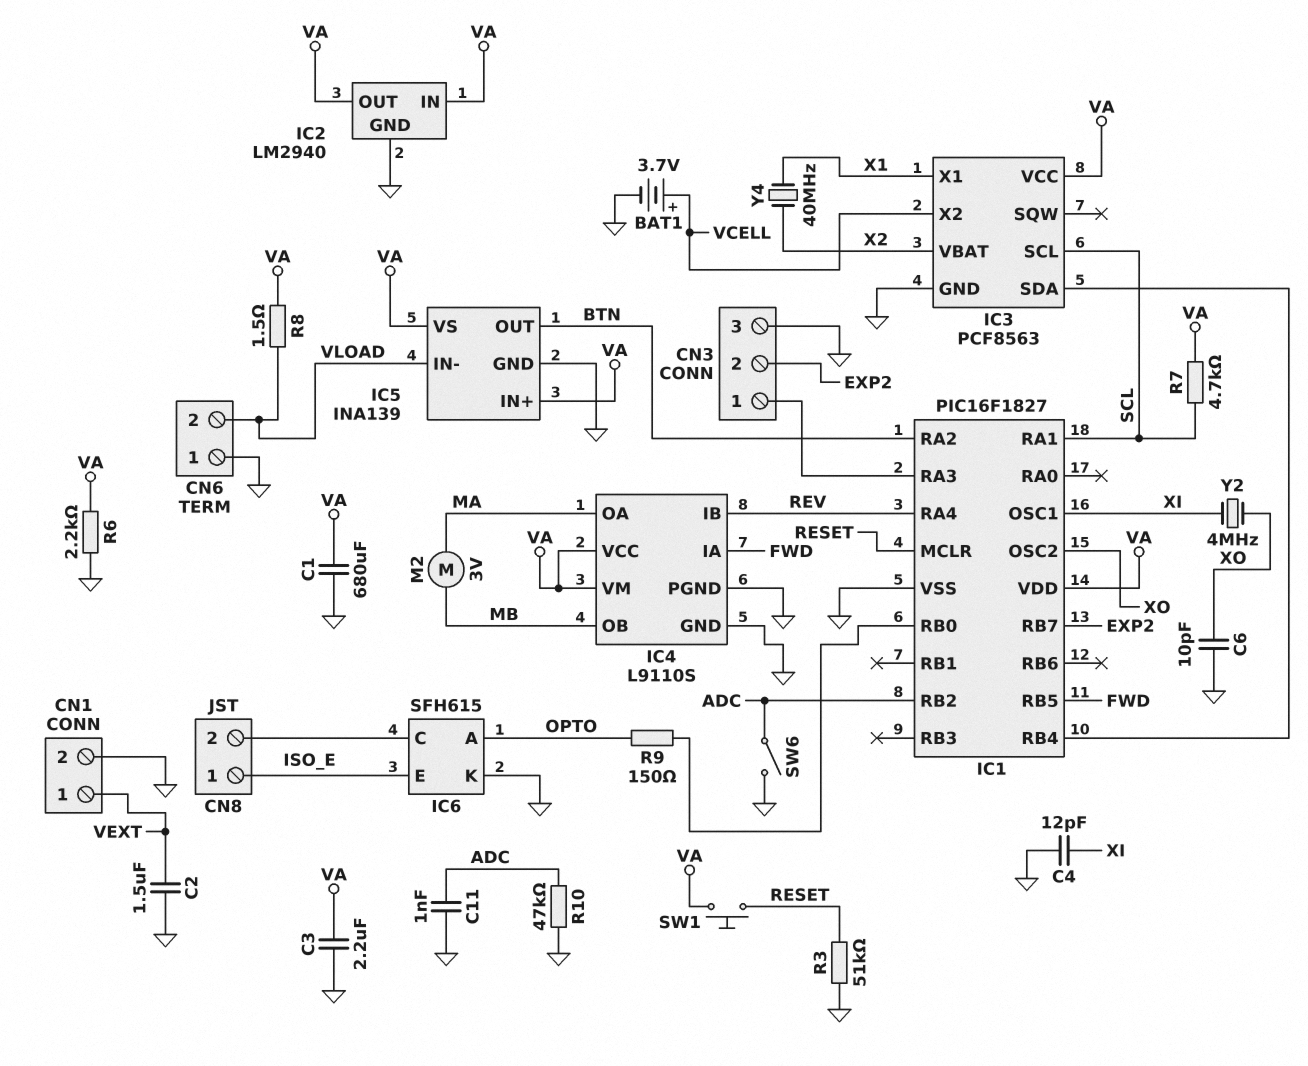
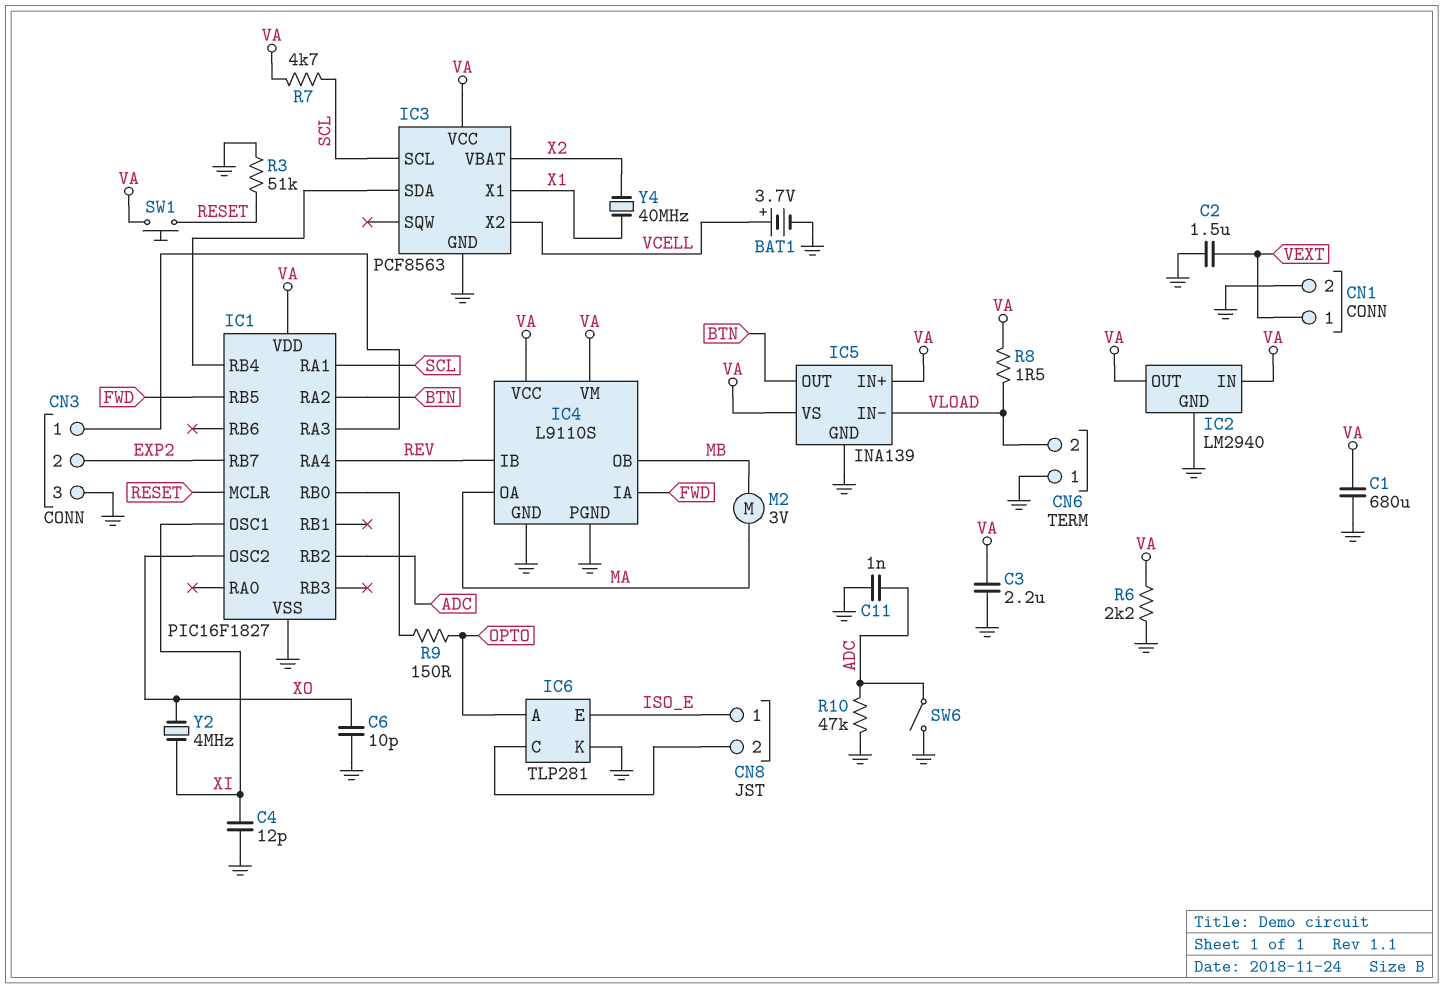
IC6: SFH615 -> TLP281

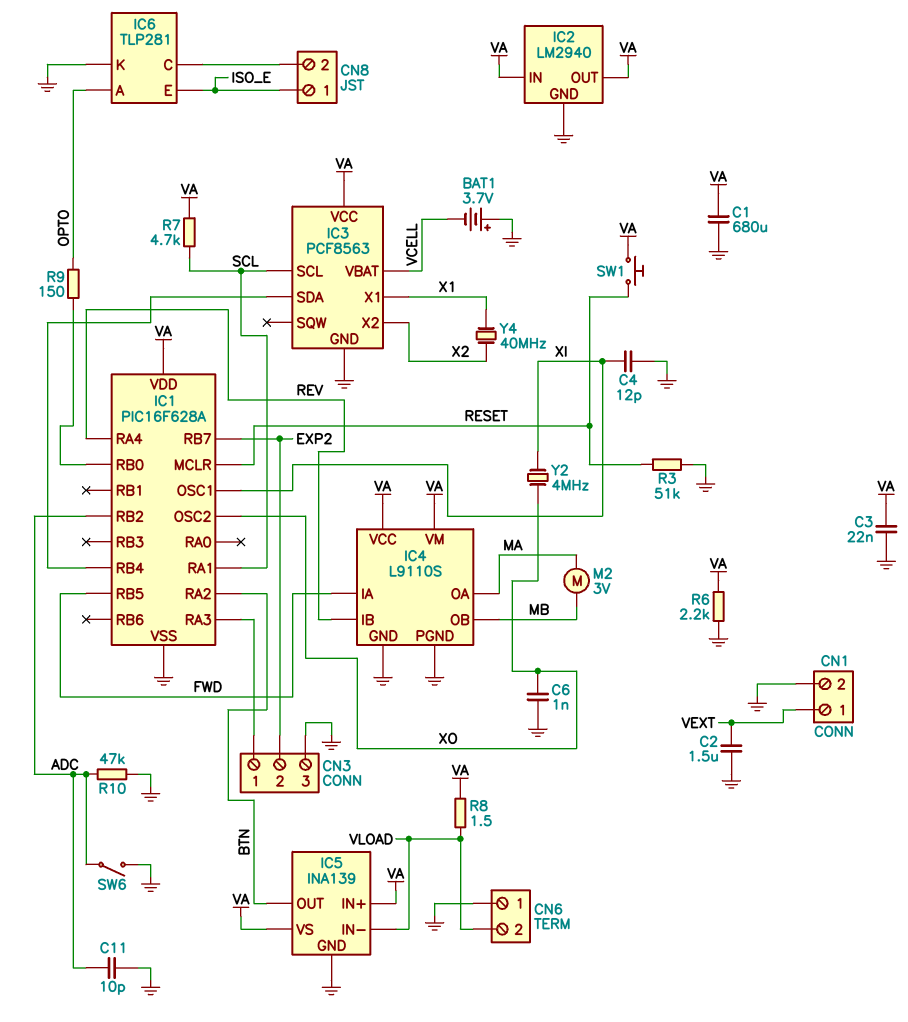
BAT1: 3.7V (plus VCELL, minus GND) -> 3.7V (plus GND, minus VCELL)
C3: 2.2uF (GND, VA) -> 22nF (GND, VA)
C6: 10pF (GND, XO) -> 1nF (GND, XO)
C11: 1nF (ADC, GND) -> 10pF (ADC, GND)
IC1: PIC16F1827 -> PIC16F628A
IC3 pin VBAT: X2 -> VCELL
IC3 pin X2: VCELL -> X2

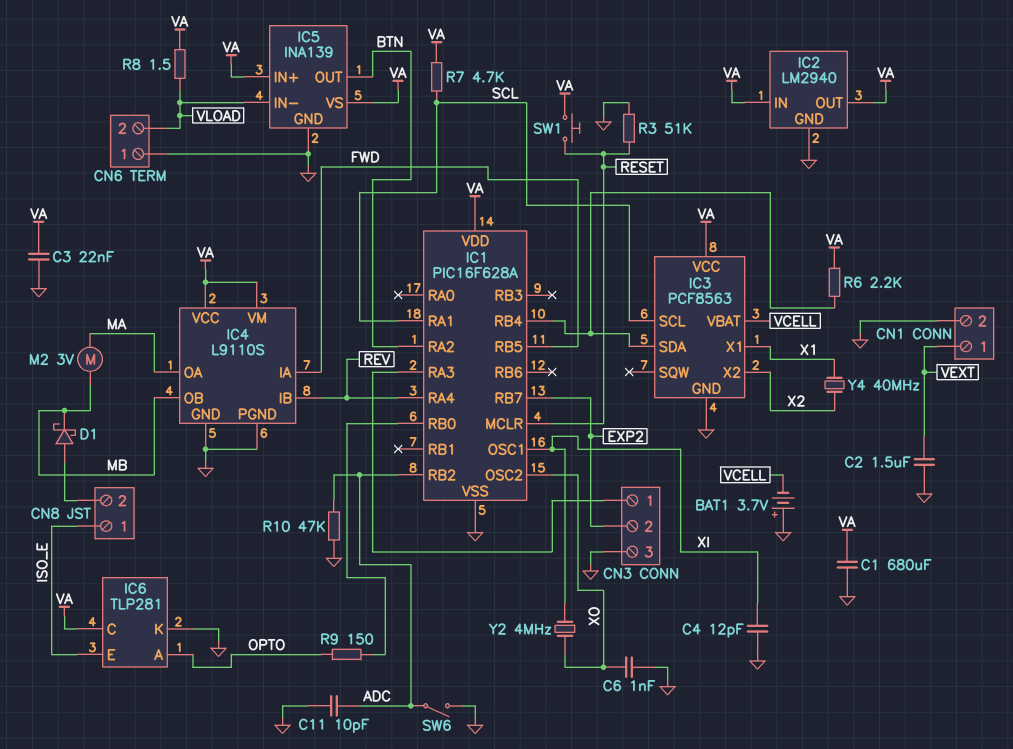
D1: none -> schottky (A CN8/2, K MB)
IC6 pin C: CN8/2 -> VA
R6: 2.2k (GND, VA) -> 2.2k (IC1/RB4, VA)

